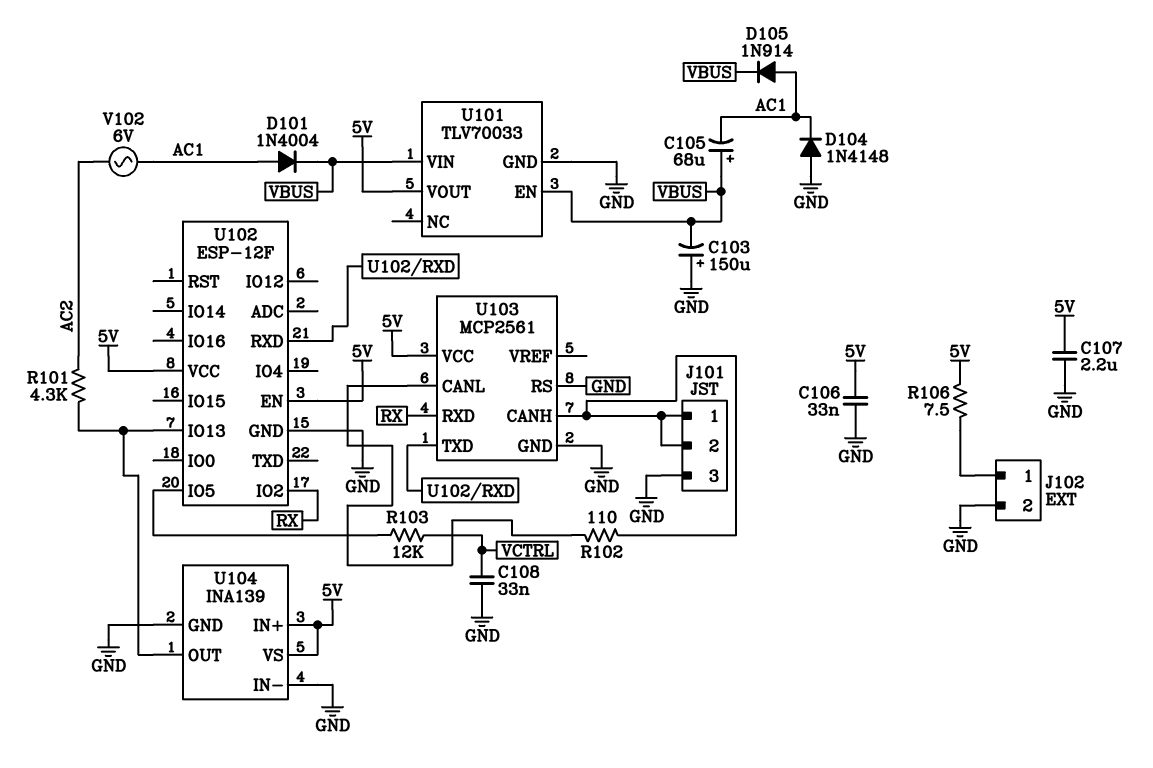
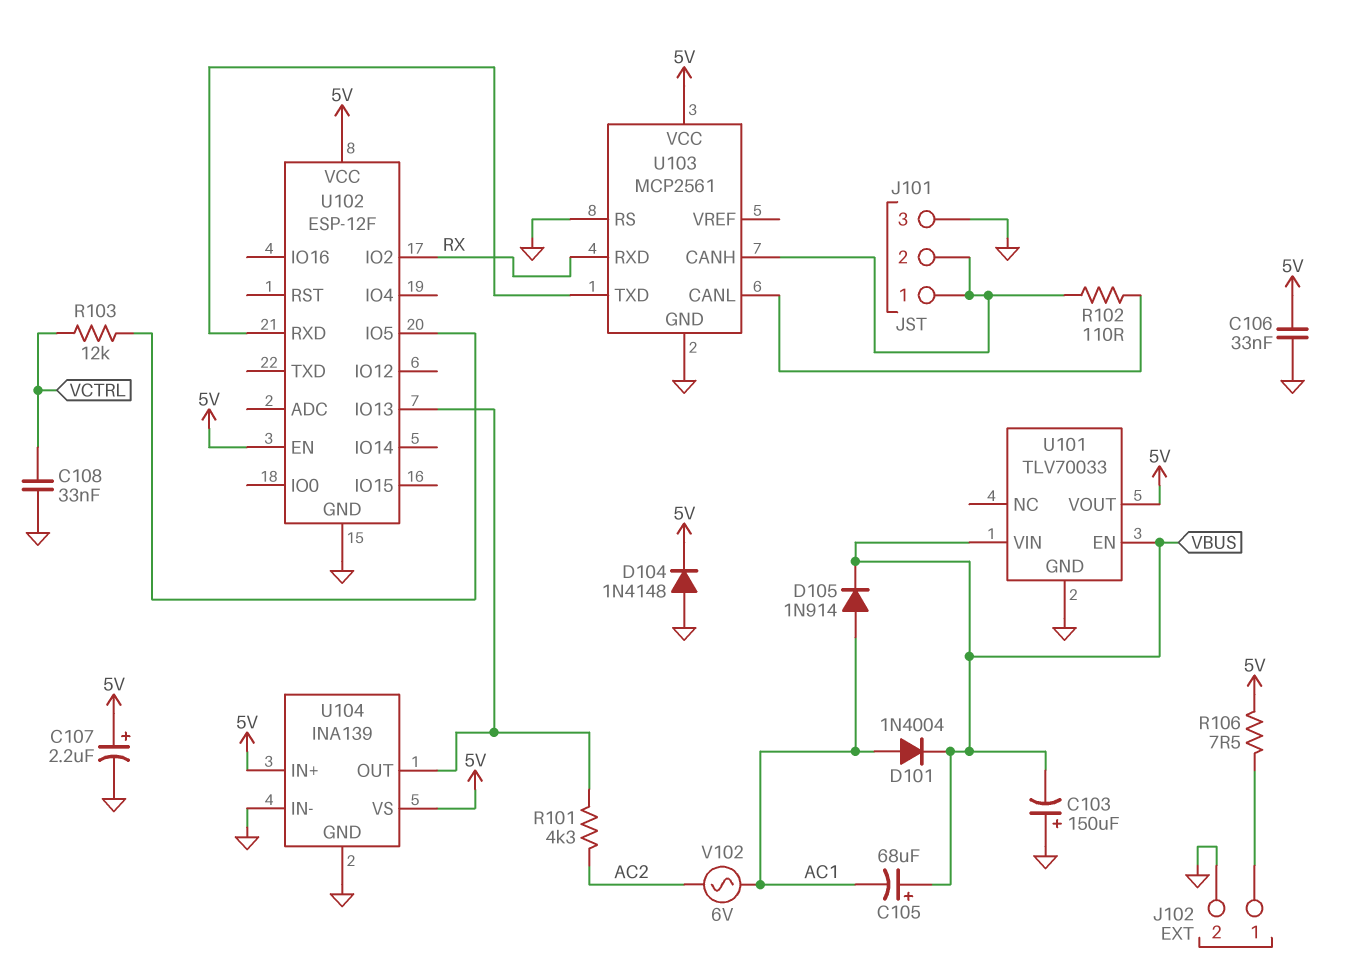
C107: 2.2uF (5V, GND) -> 2.2uF (plus 5V, minus GND)
D104: diode 1N4148 (A GND, K AC1) -> diode 1N4148 (A GND, K 5V)

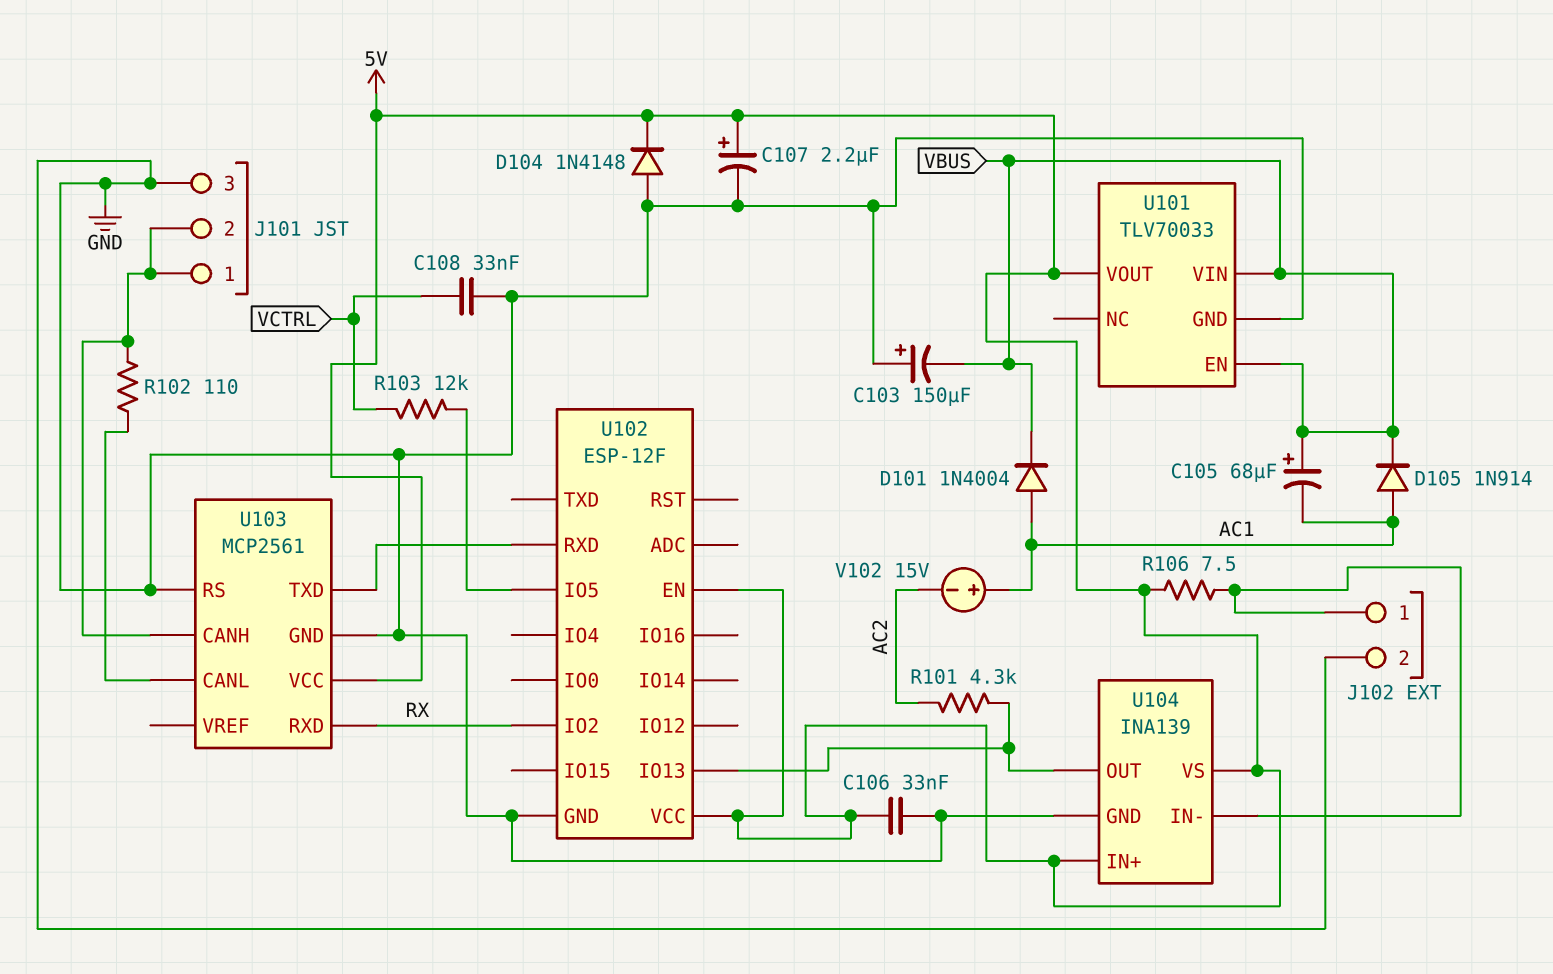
U104 pin IN-: GND -> J102/1
V102: AC 6V (AC1, AC2) -> 15V (plus AC1, minus AC2)

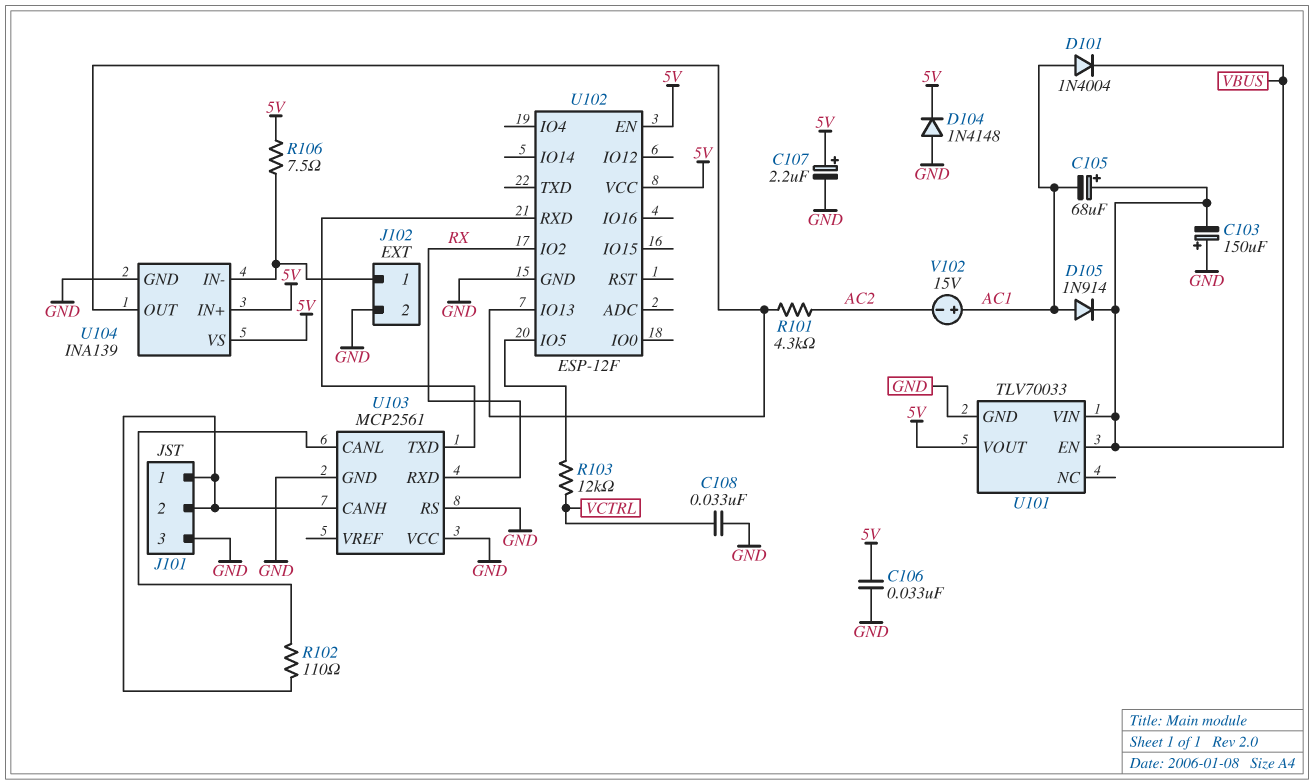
U103 pin VCC: 5V -> GND

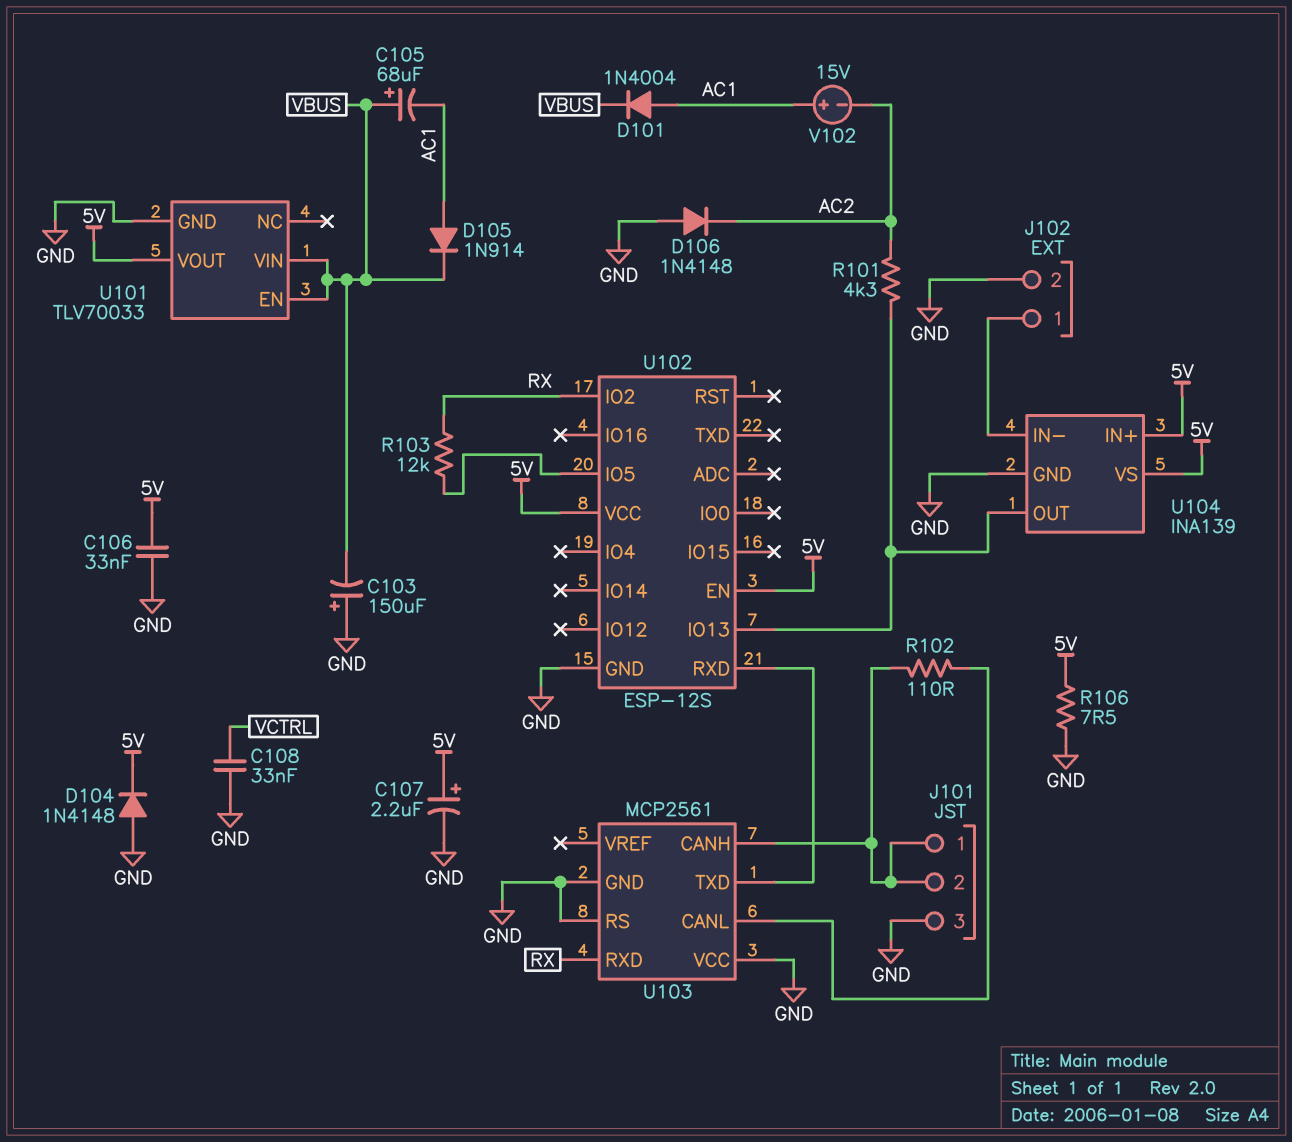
D106: none -> diode 1N4148 (A GND, K AC2)
R103: 12k (U102/IO5, VCTRL) -> 12k (RX, U102/IO5)
R106: 7.5 (5V, J102/1) -> 7.5 (5V, GND)
U102: ESP-12F -> ESP-12S

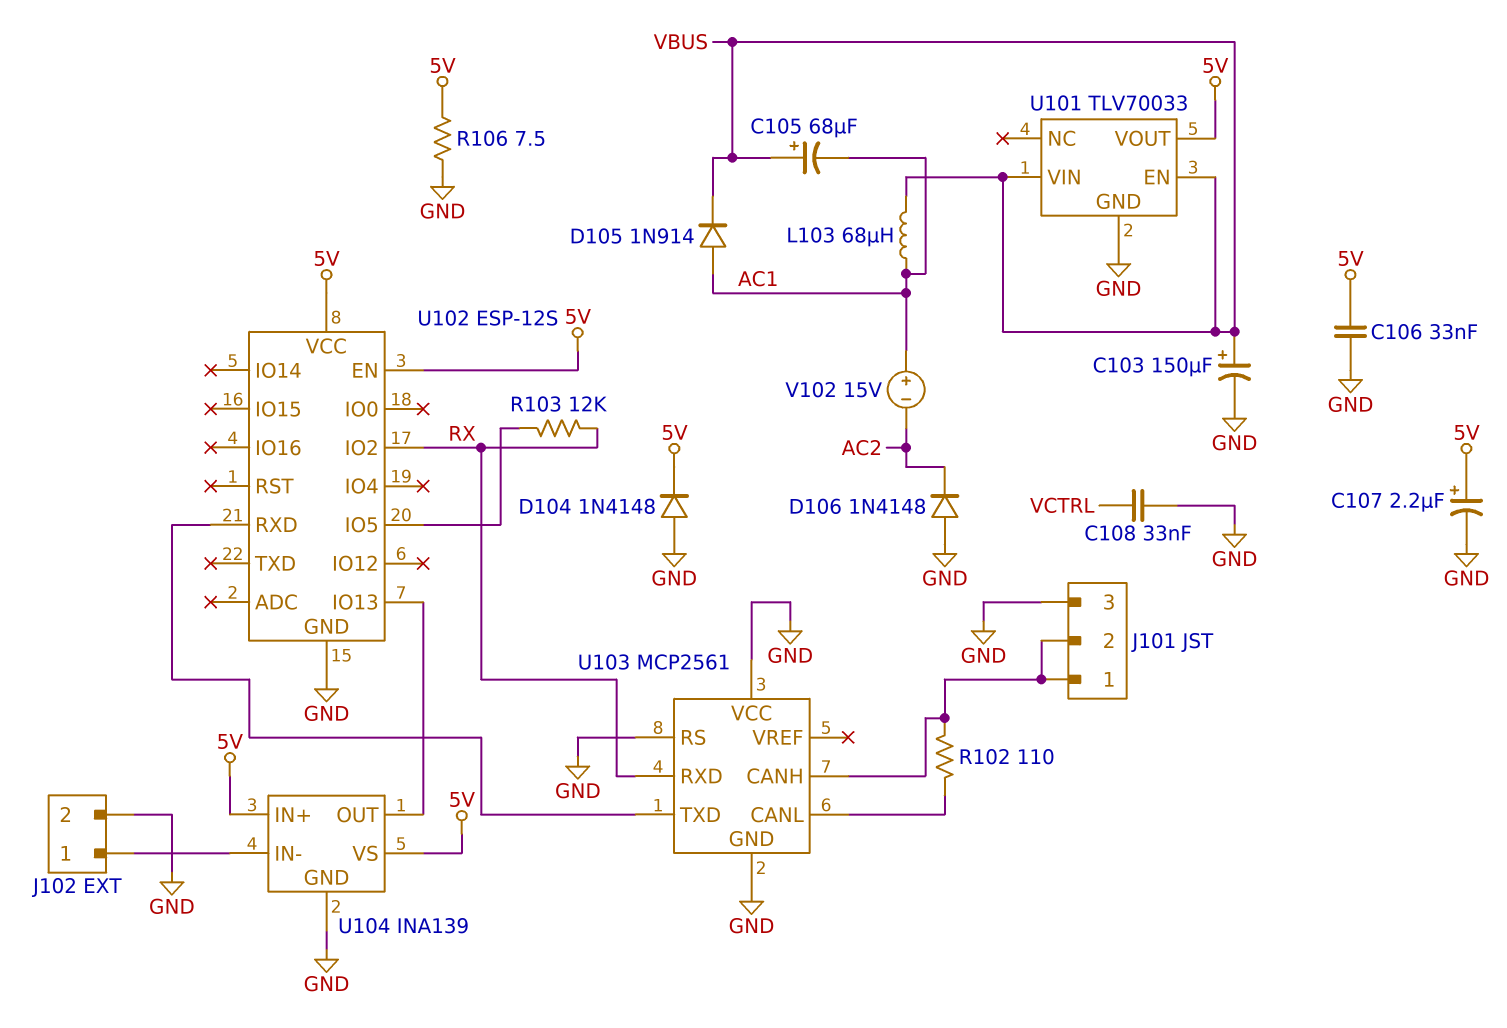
C103: 150uF (plus GND, minus VBUS) -> 150uF (plus VBUS, minus GND)
D101: diode 1N4004 (A AC1, K VBUS) -> none
L103: none -> 68uH (AC1, VBUS)
R101: 4.3k (AC2, U102/IO13) -> none

